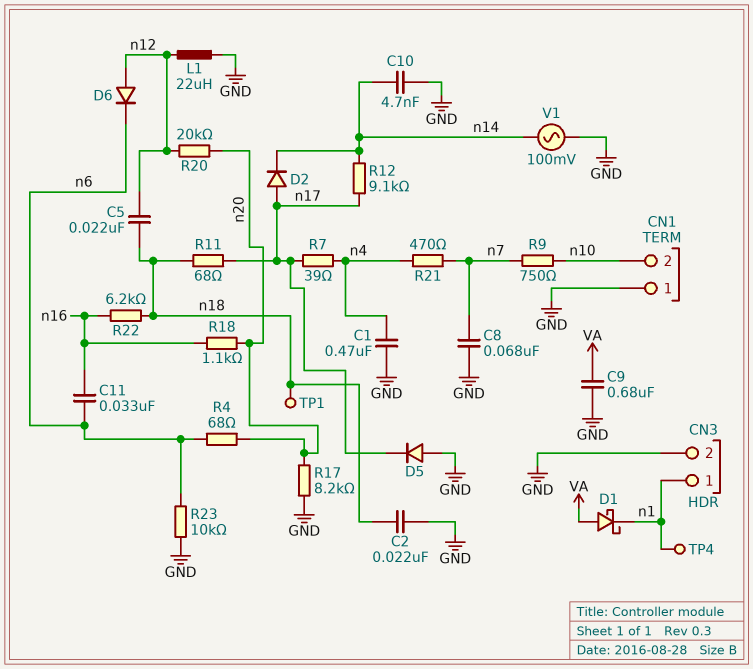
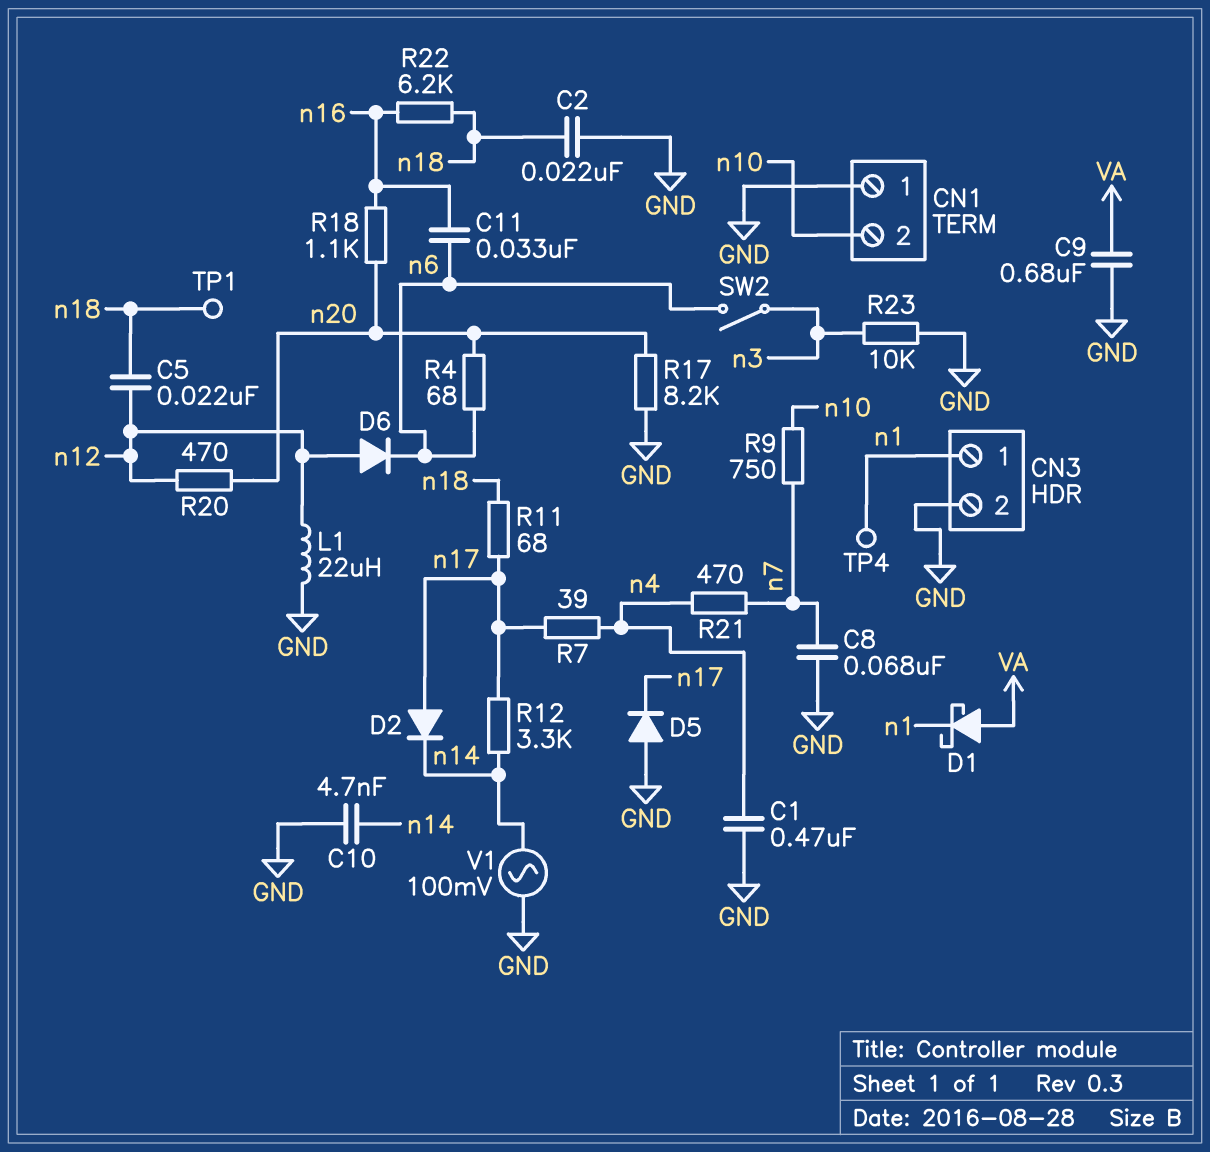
R12: 9.1k (n14, n17) -> 3.3k (n14, n17)
R20: 20k (n12, n20) -> 470 (n12, n20)
R23: 10k (GND, n6) -> 10k (GND, n3)
SW2: none -> switch (n3, n6)

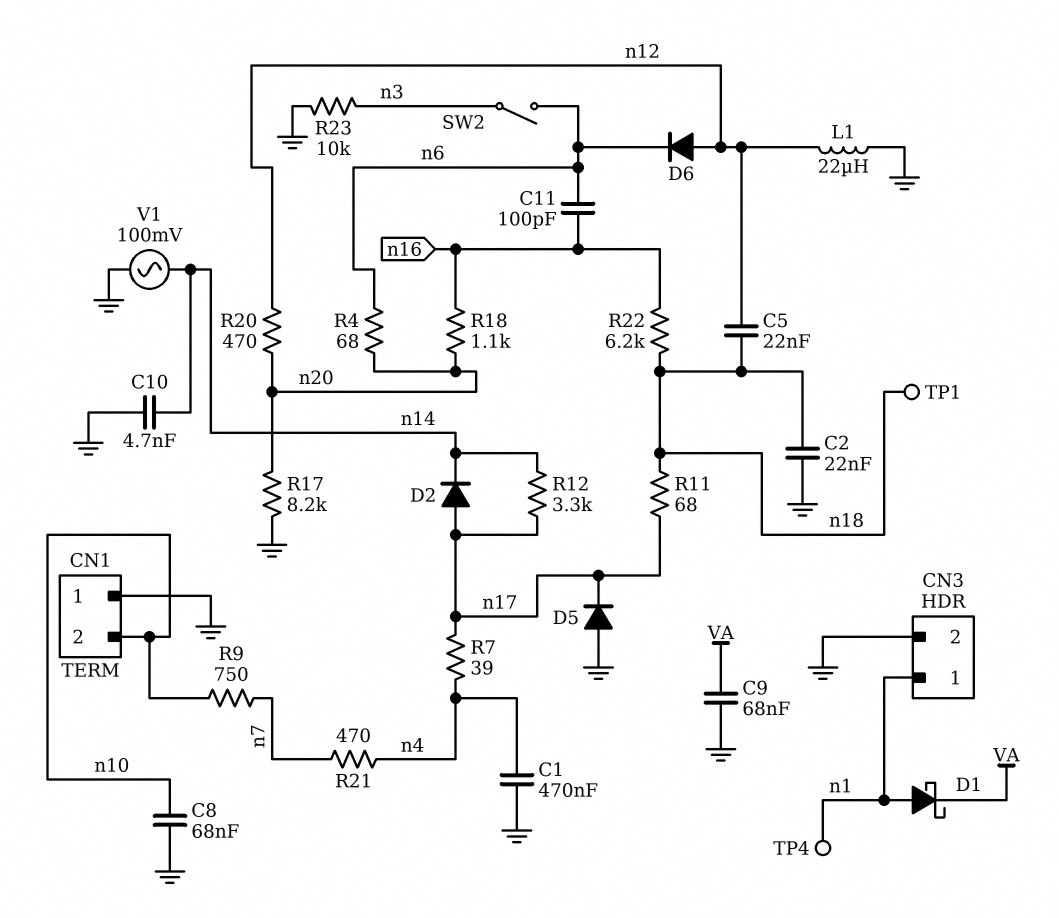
C8: 68nF (GND, n7) -> 68nF (GND, n10)
C9: 680nF (GND, VA) -> 68nF (GND, VA)
C11: 33nF (n6, n16) -> 100pF (n6, n16)
D1: schottky (A VA, K n1) -> schottky (A n1, K VA)

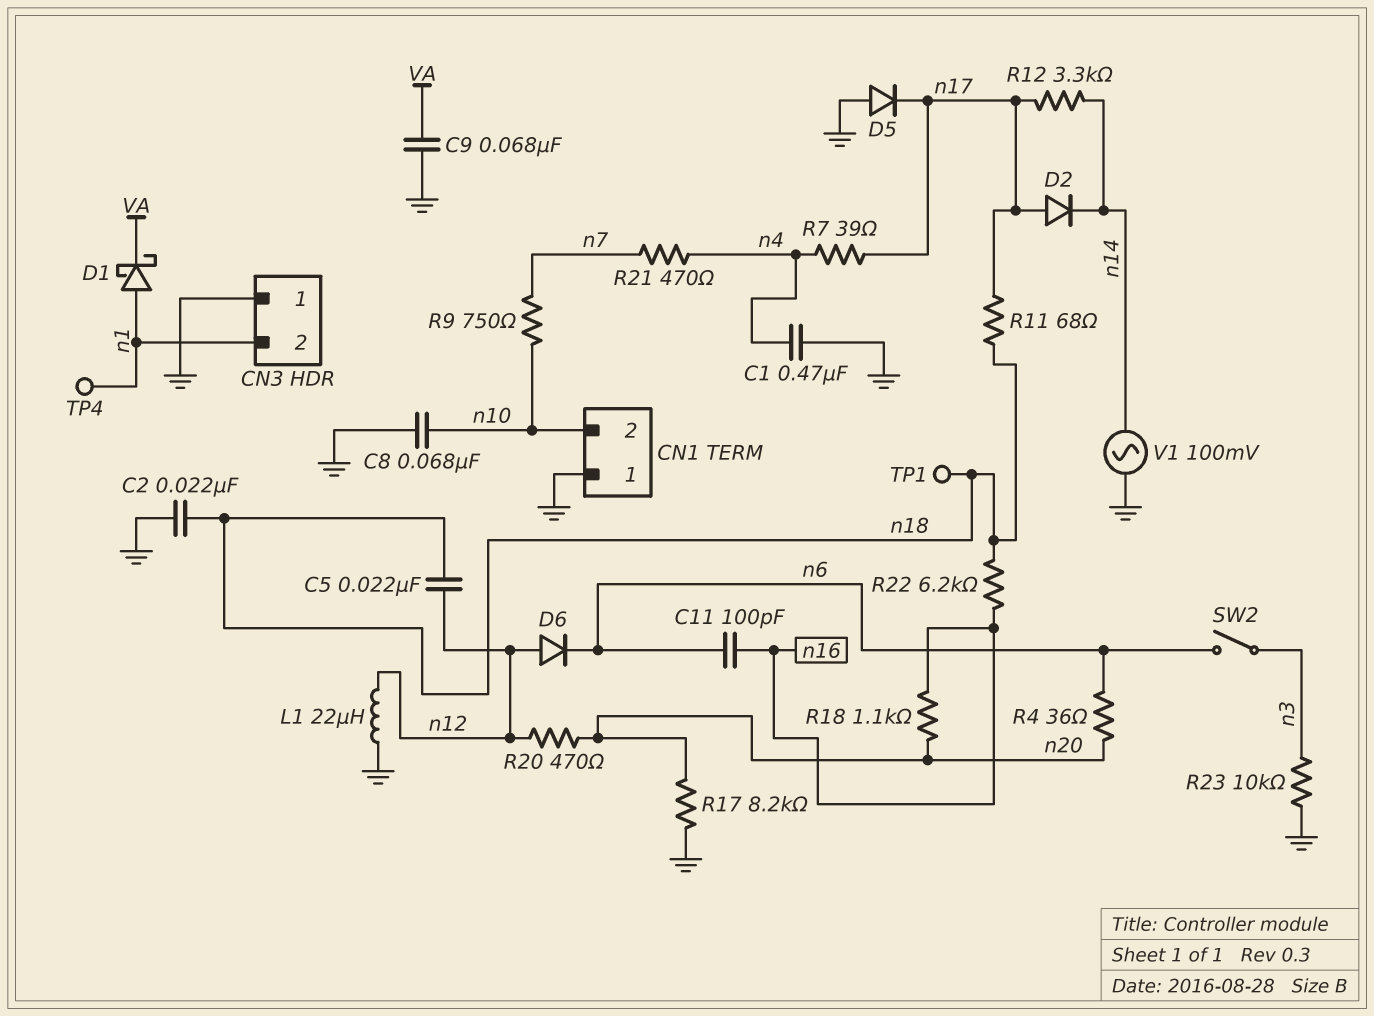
C10: 4.7nF (GND, n14) -> none
CN3 pin 1: n1 -> GND
CN3 pin 2: GND -> n1
R4: 68 (n6, n20) -> 36 (n6, n20)

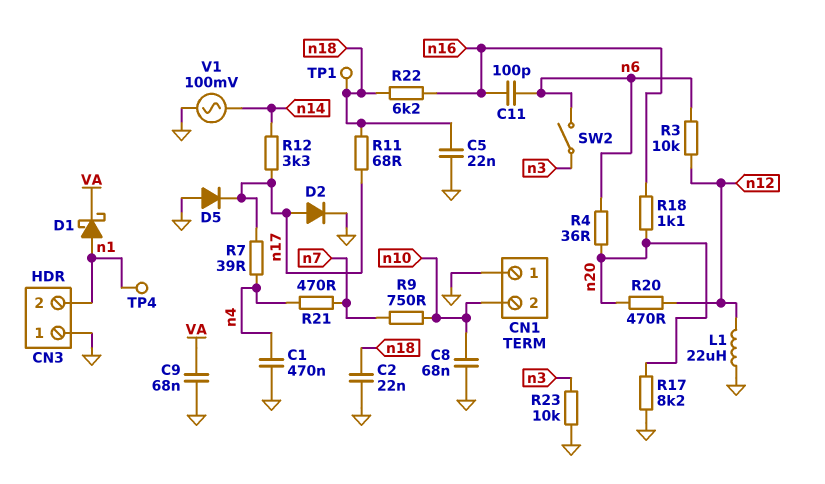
C5: 22nF (n12, n18) -> 22nF (GND, n18)
D2: diode (A n17, K n14) -> diode (A n17, K GND)
D6: diode (A n12, K n6) -> none
R3: none -> 10k (n6, n12)

